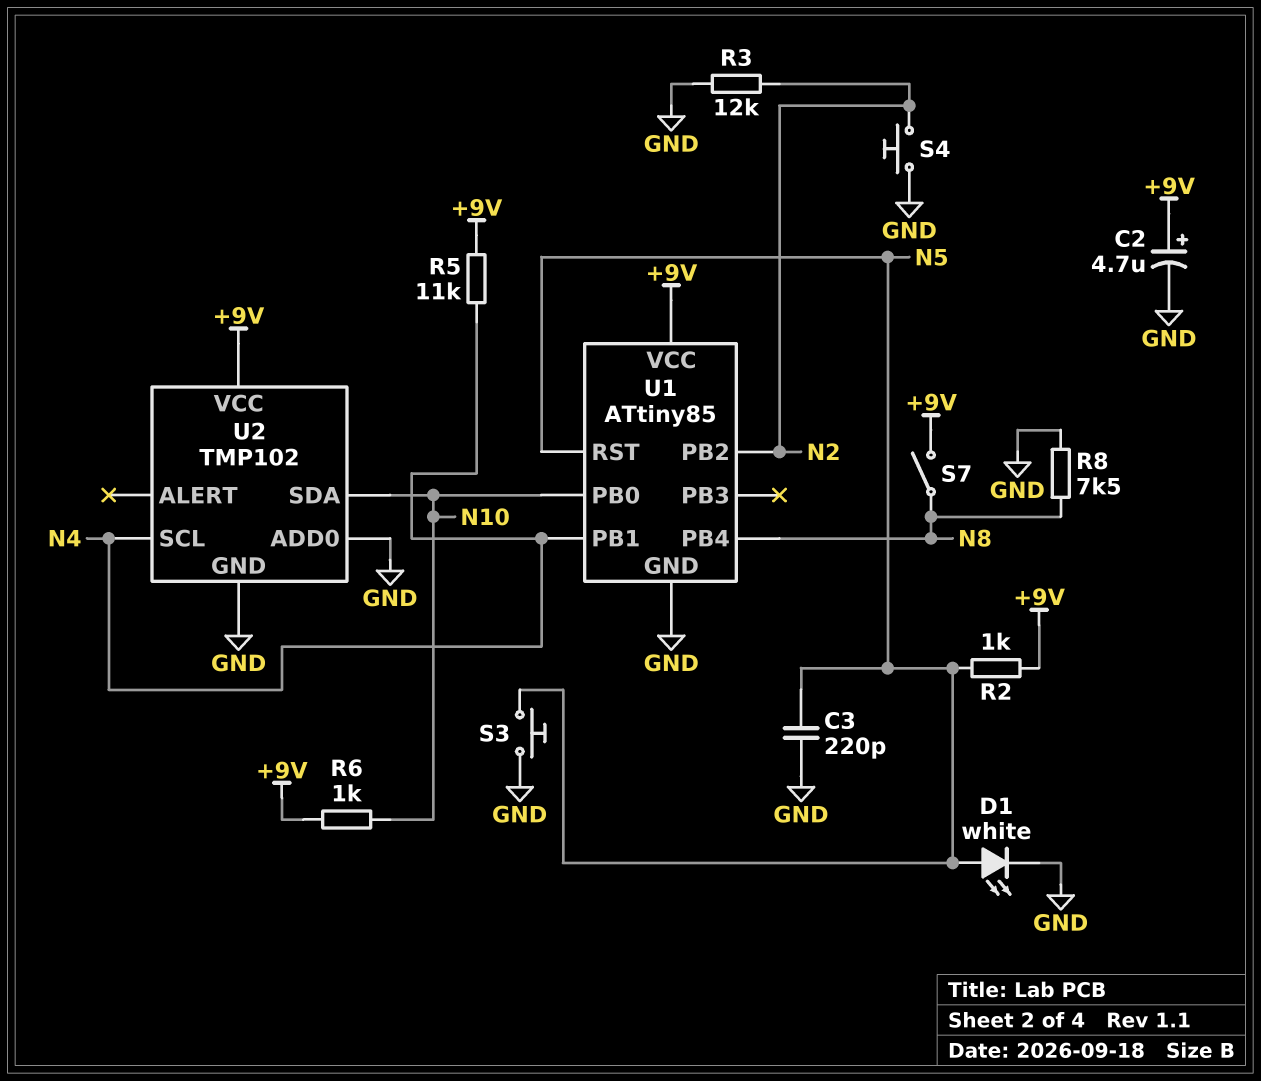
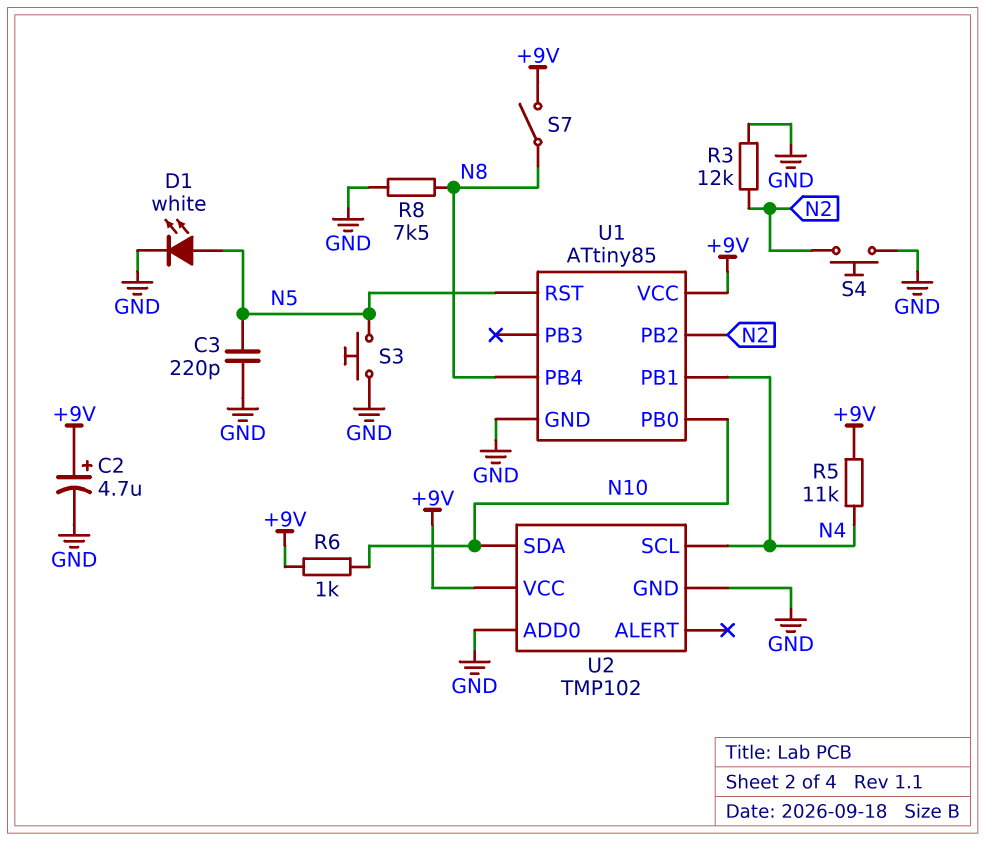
R2: 1k (+9V, N5) -> none

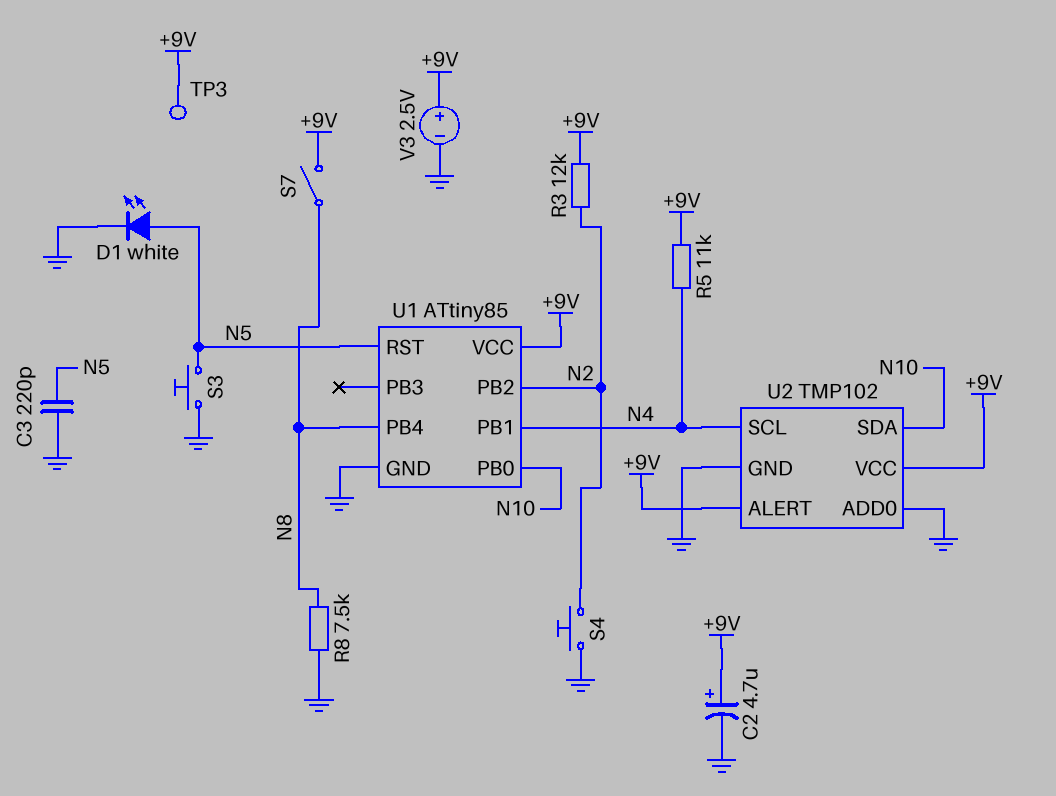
R3: 12k (GND, N2) -> 12k (+9V, N2)
R6: 1k (+9V, N10) -> none
TP3: none -> test point (+9V)
U2 pin ALERT: none -> +9V
V3: none -> 2.5V (plus +9V, minus GND)

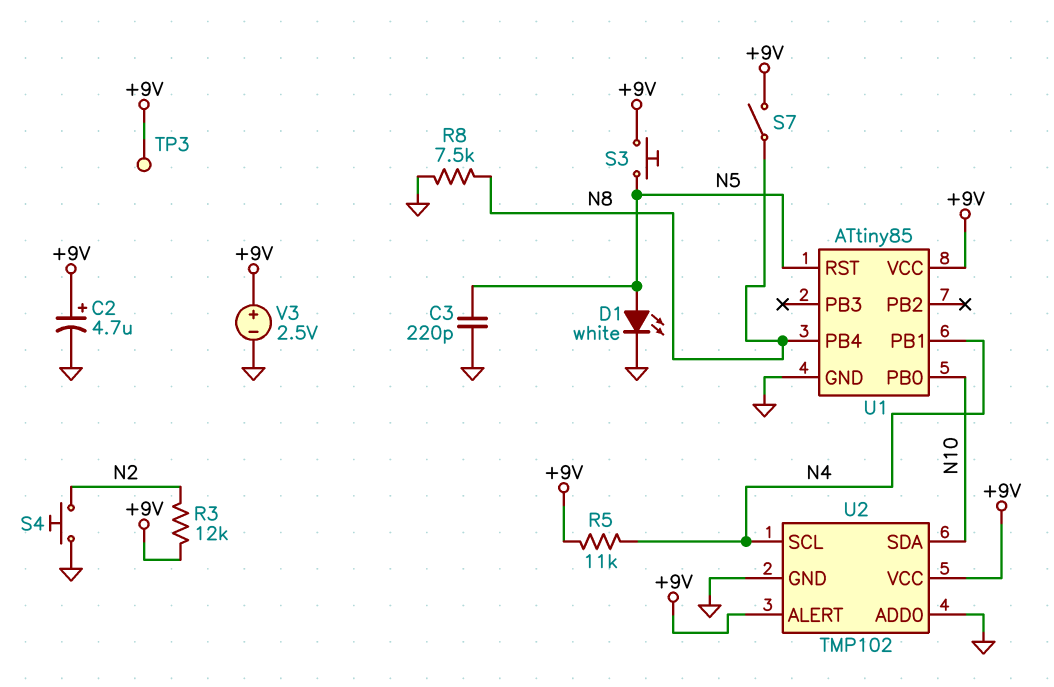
S3: button (GND, N5) -> button (+9V, N5)
U1 pin PB2: N2 -> none

